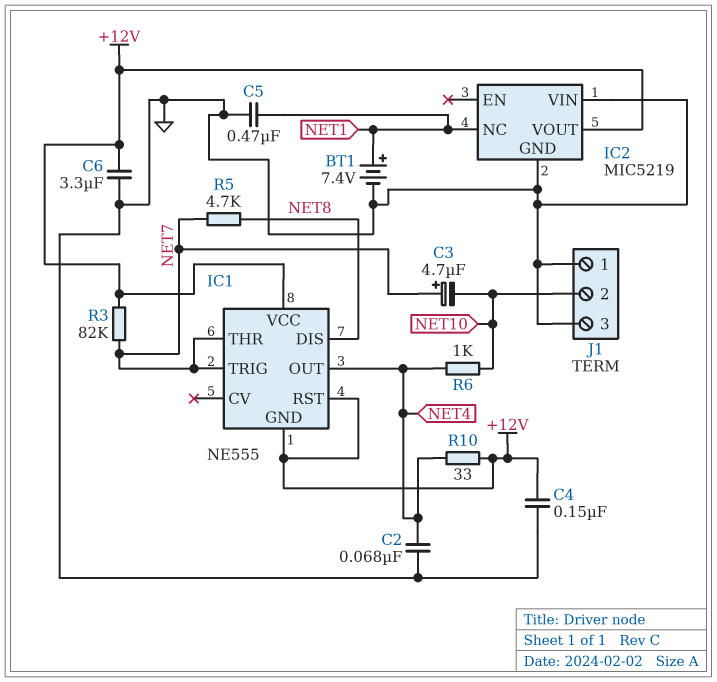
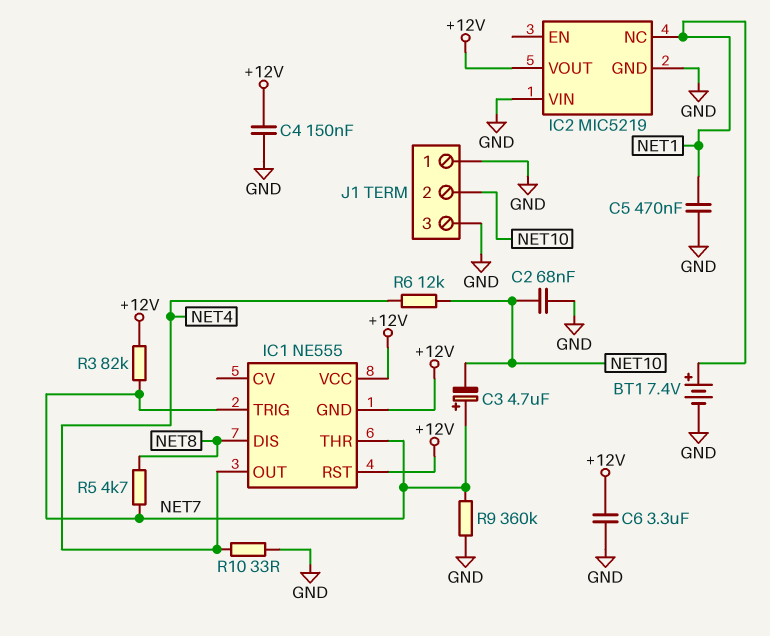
C2: 68nF (GND, NET4) -> 68nF (GND, NET10)
R6: 1k (NET4, NET10) -> 12k (NET4, NET10)
R9: none -> 360k (GND, NET7)
R10: 33 (+12V, NET4) -> 33 (GND, NET4)

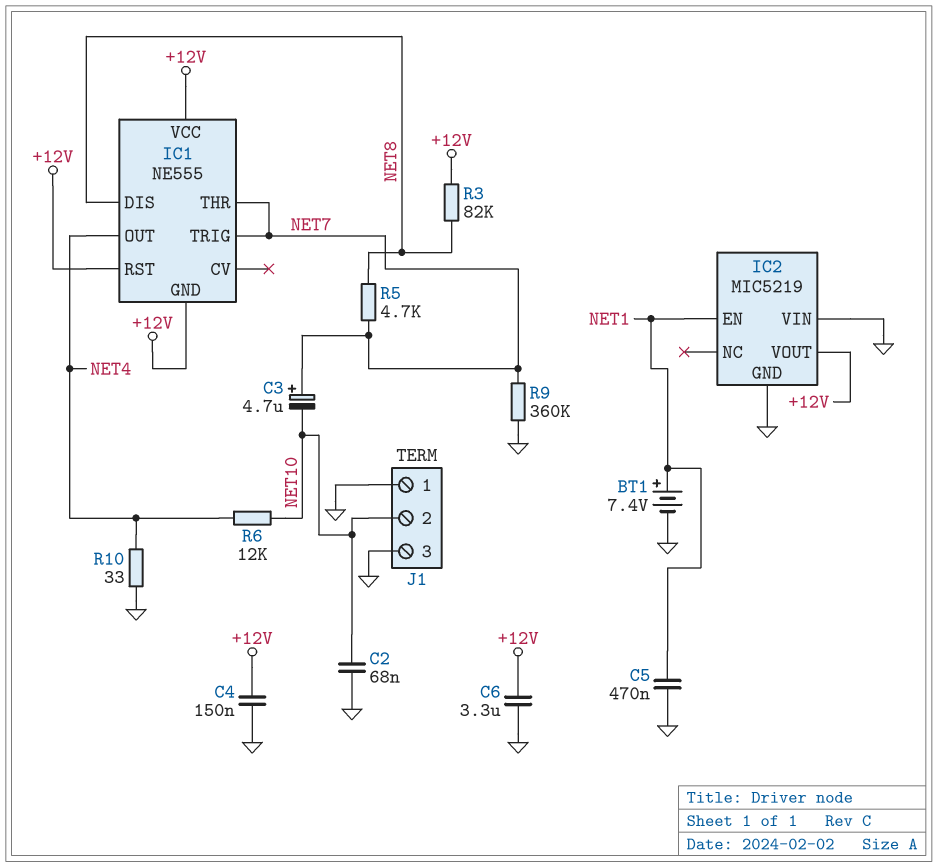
IC2 pin EN: none -> NET1
IC2 pin NC: NET1 -> none
R3: 82k (+12V, NET7) -> 82k (+12V, NET8)

